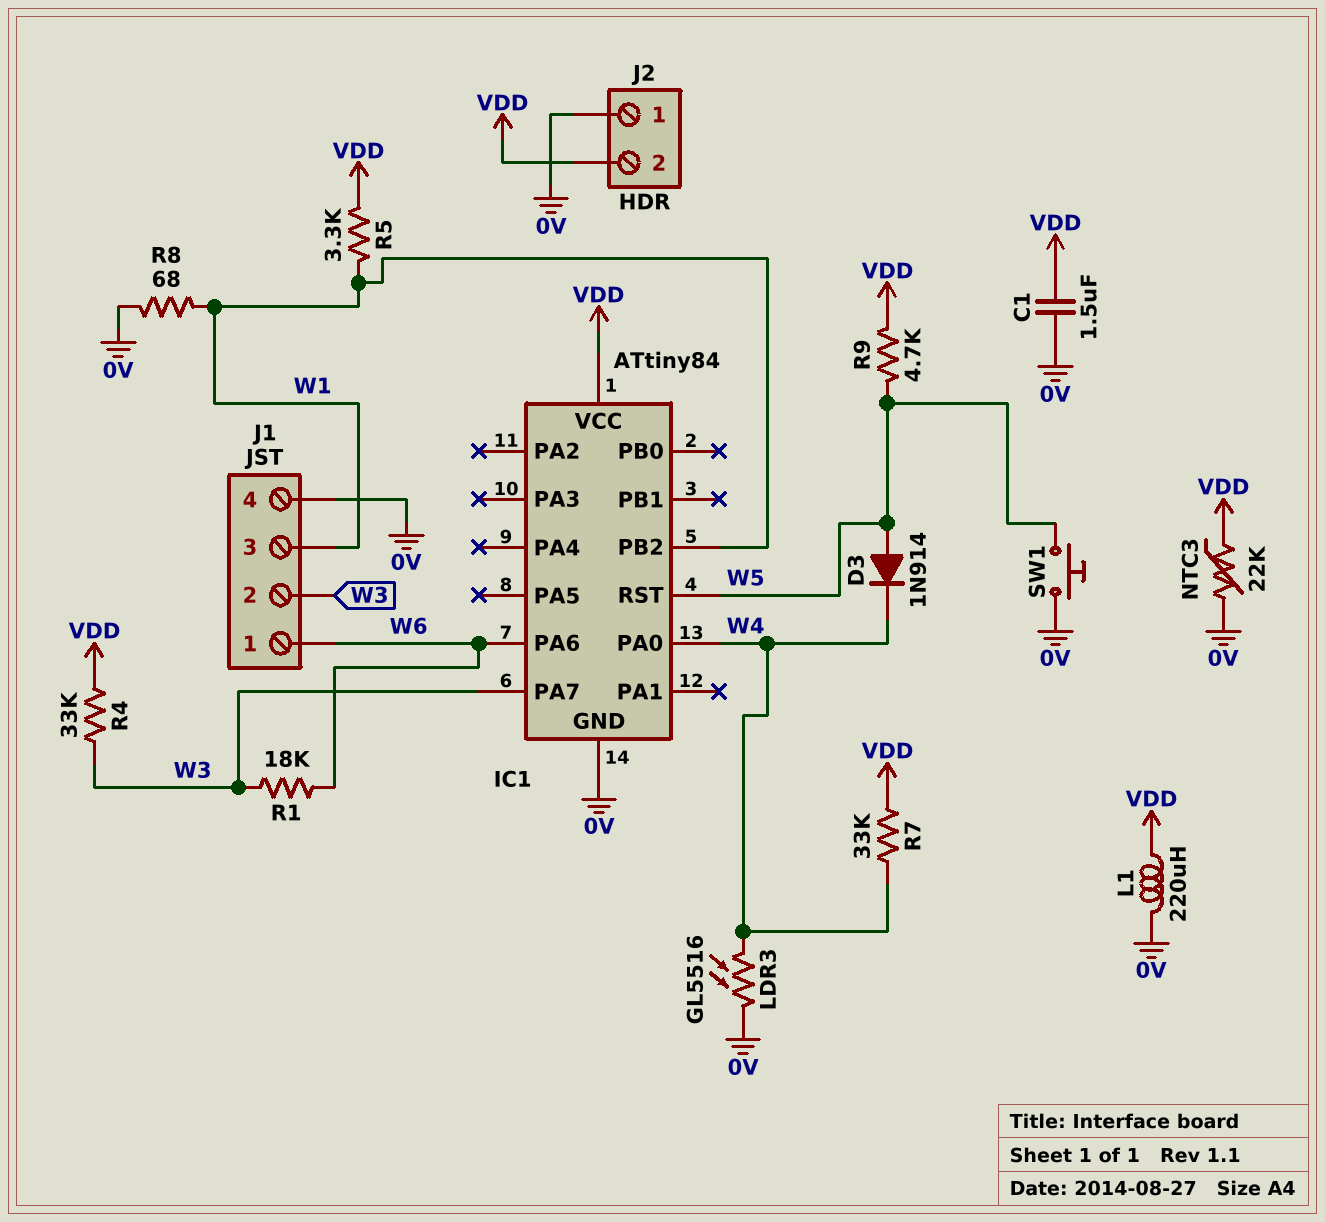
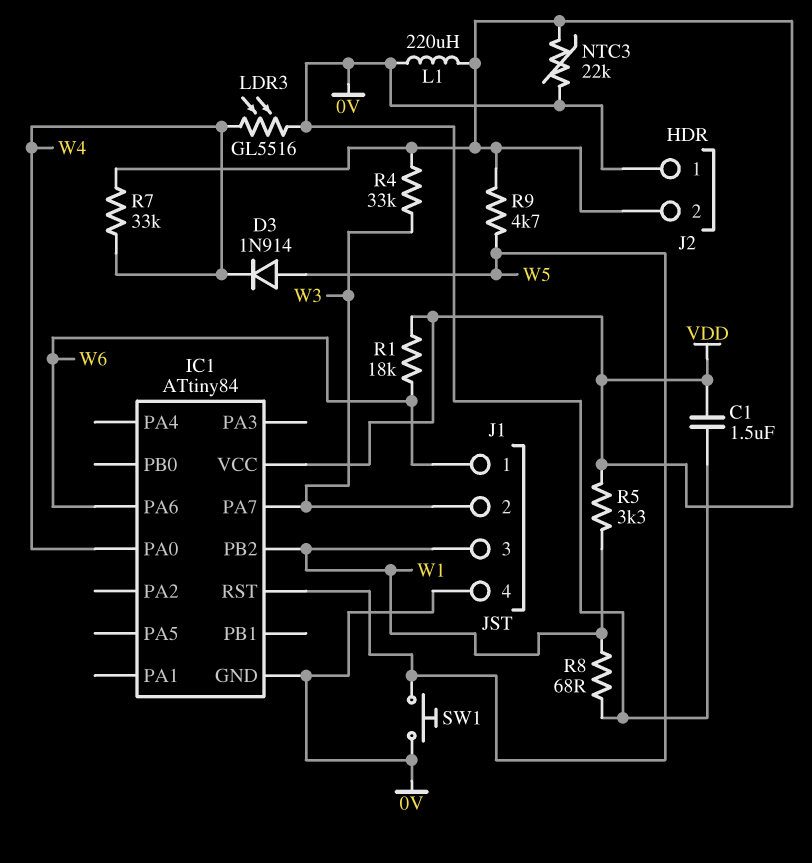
R1: 18k (W3, W6) -> 18k (VDD, W6)

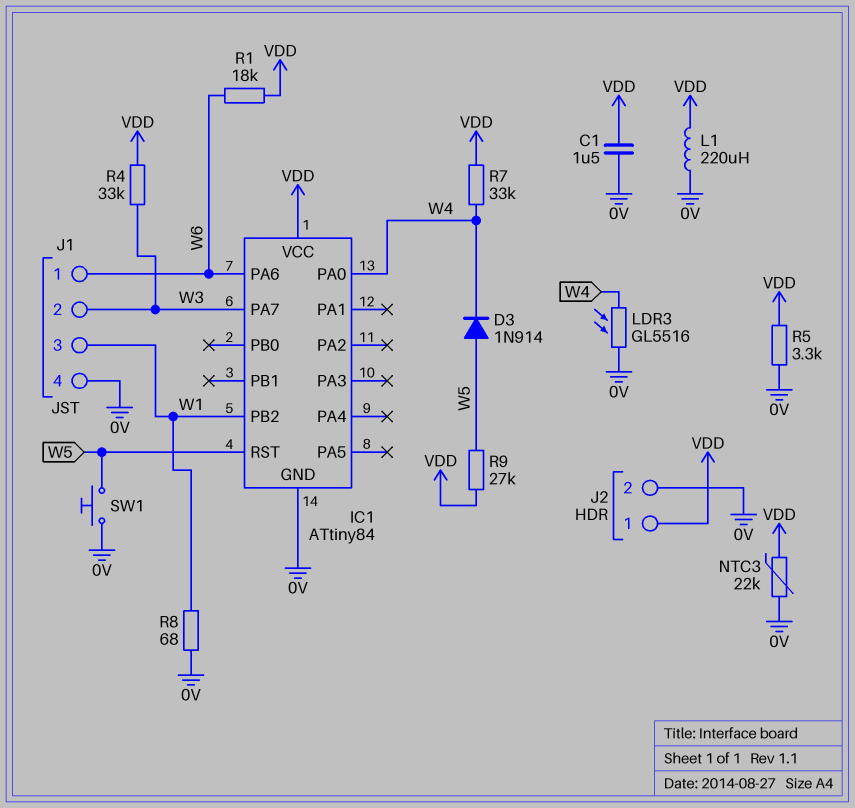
J2 pin 1: 0V -> VDD
J2 pin 2: VDD -> 0V
R5: 3.3k (VDD, W1) -> 3.3k (0V, VDD)
R9: 4.7k (VDD, W5) -> 27k (VDD, W5)

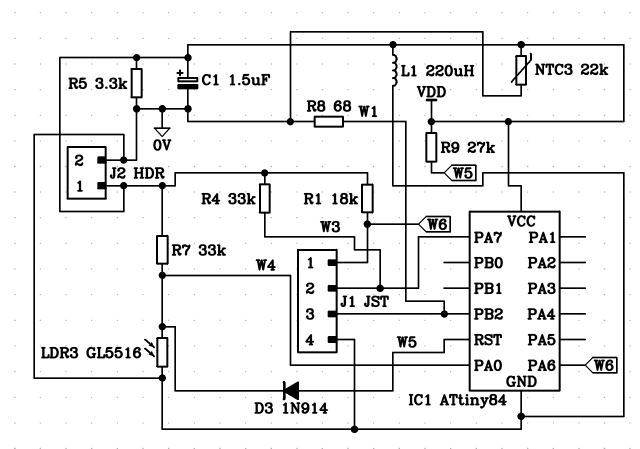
C1: 1.5uF (0V, VDD) -> 1.5uF (plus VDD, minus 0V)
SW1: button (0V, W5) -> none

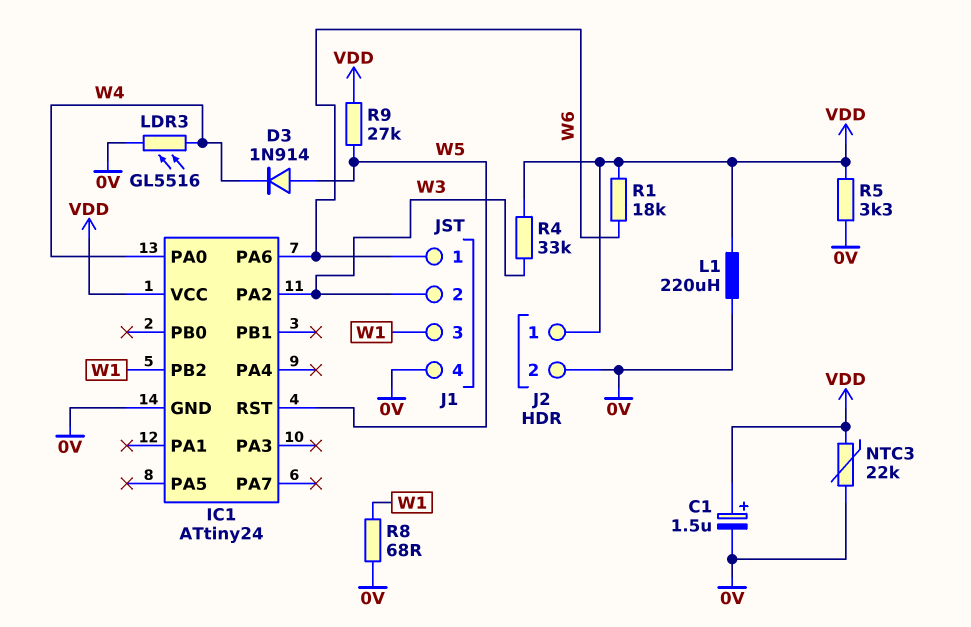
IC1: ATtiny84 -> ATtiny24
IC1 pin PA2: none -> W3
IC1 pin PA7: W3 -> none
R7: 33k (VDD, W4) -> none

